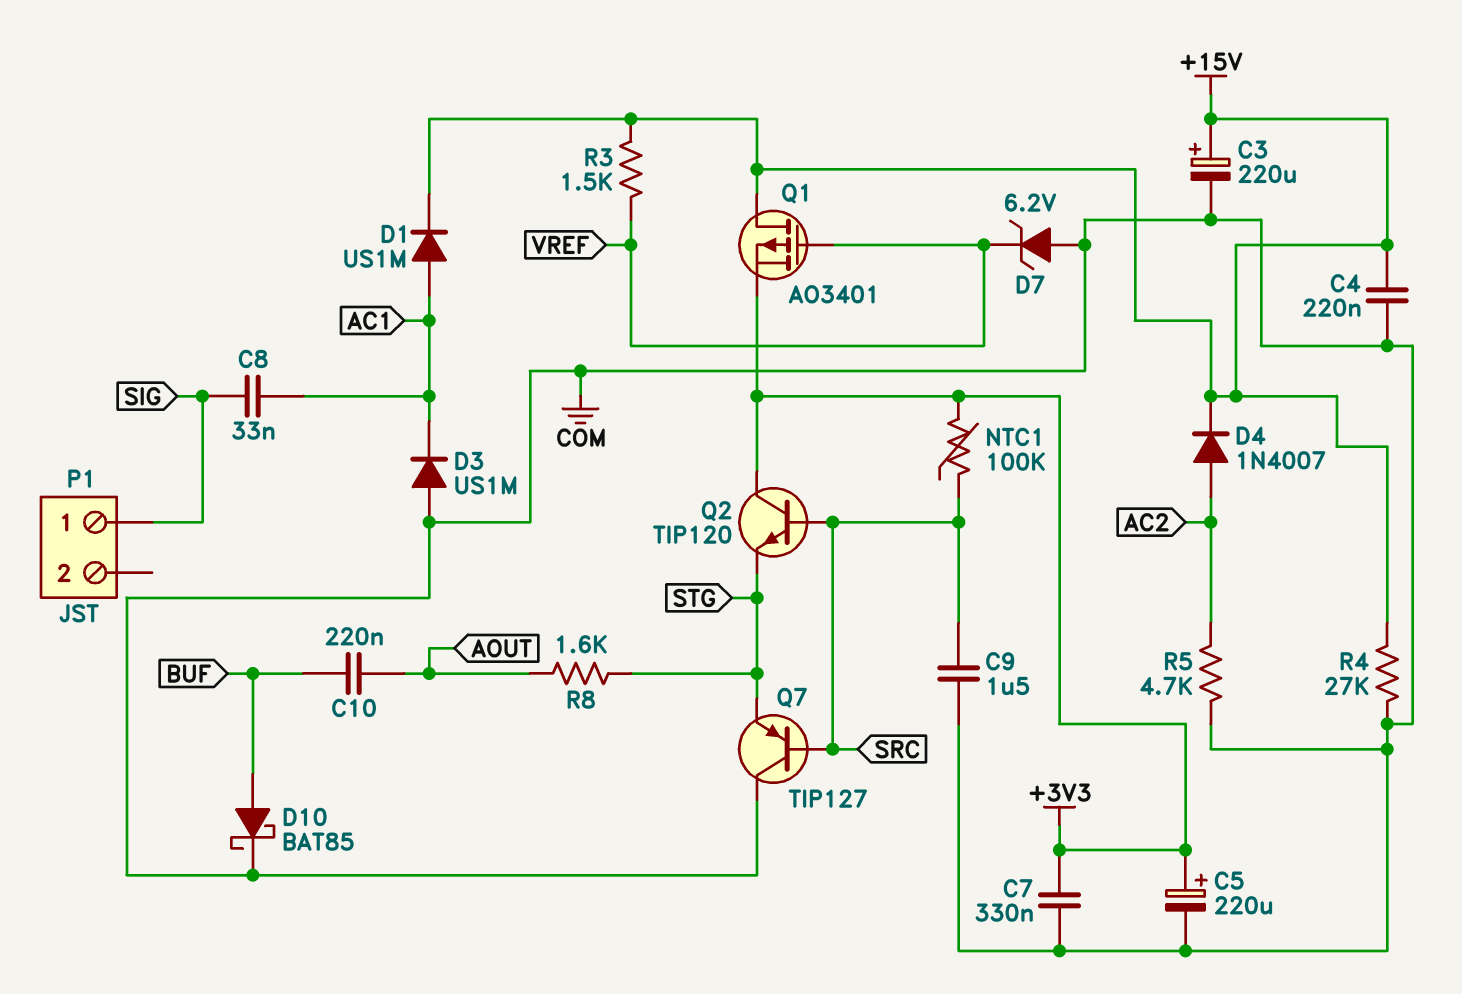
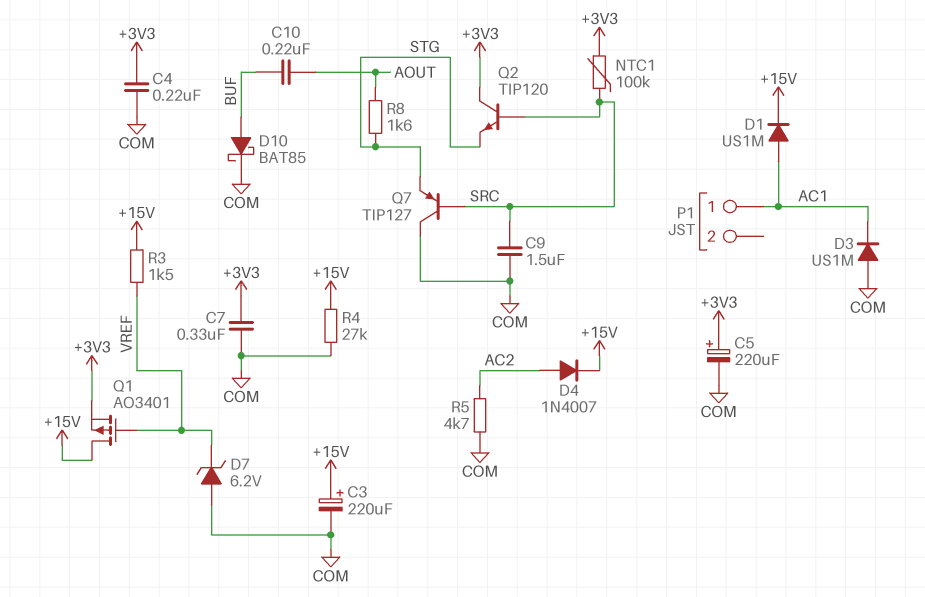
C4: 220nF (+15V, COM) -> 220nF (+3V3, COM)
C8: 33nF (AC1, SIG) -> none
P1 pin 1: SIG -> AC1

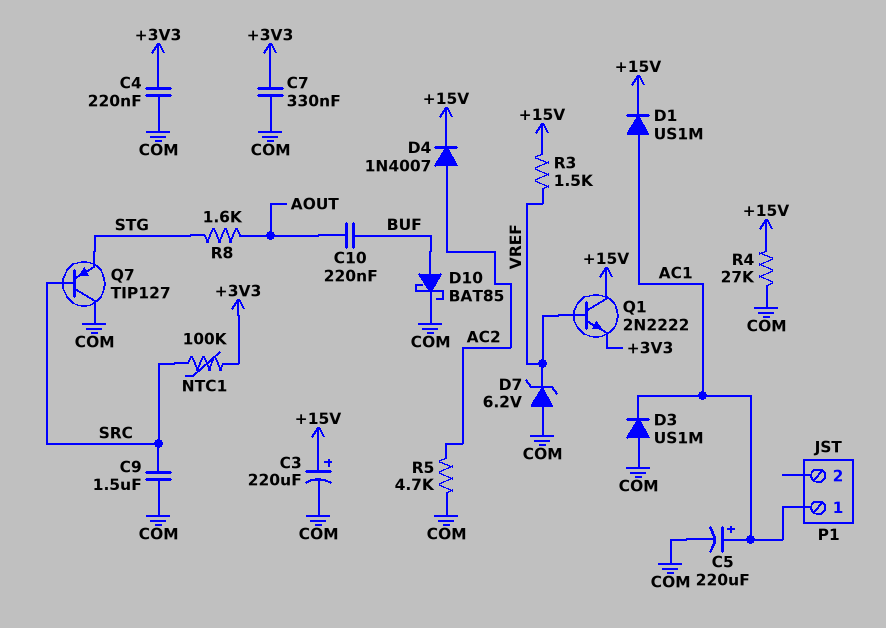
C5: 220uF (plus +3V3, minus COM) -> 220uF (plus AC1, minus COM)
Q1: PMOS AO3401 (G VREF, D +15V, S +3V3) -> NPN 2N2222 (B VREF, C +15V, E +3V3)
Q2: NPN TIP120 (B SRC, C +3V3, E STG) -> none

